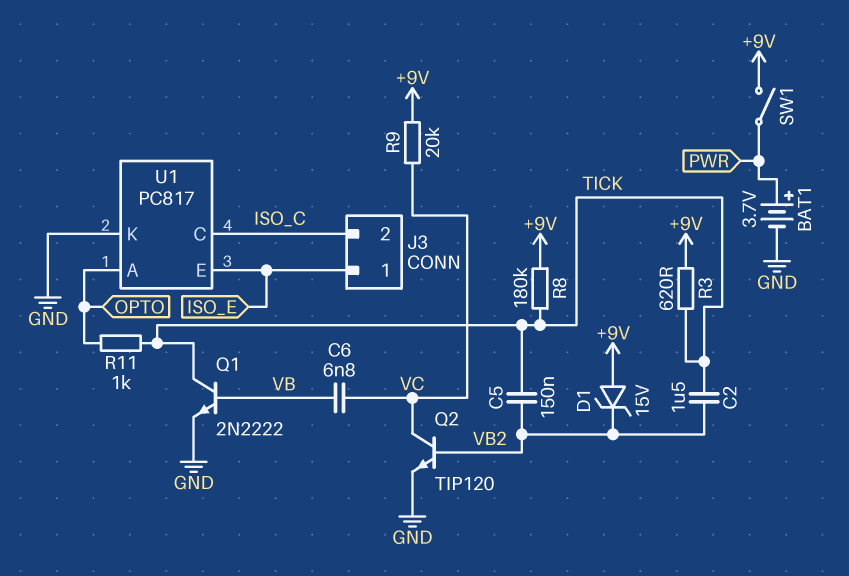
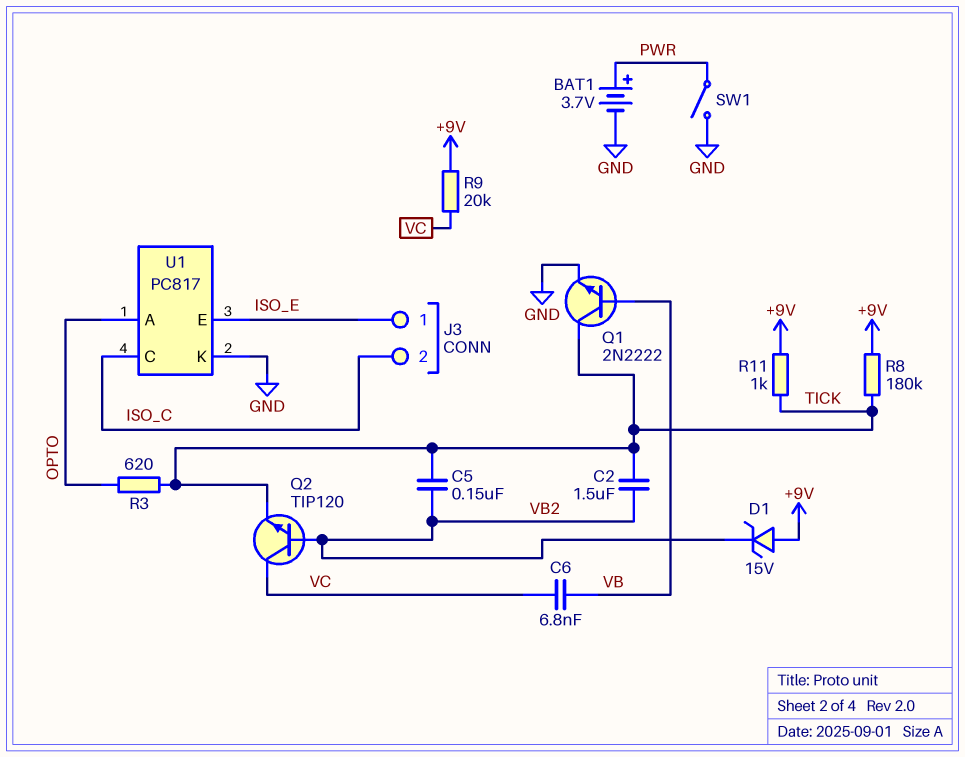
Q2: NPN TIP120 (B VB2, C VC, E GND) -> NPN TIP120 (B VB2, C VC, E TICK)
R3: 620 (+9V, TICK) -> 620 (OPTO, TICK)
R11: 1k (OPTO, TICK) -> 1k (+9V, TICK)
SW1: switch (+9V, PWR) -> switch (GND, PWR)

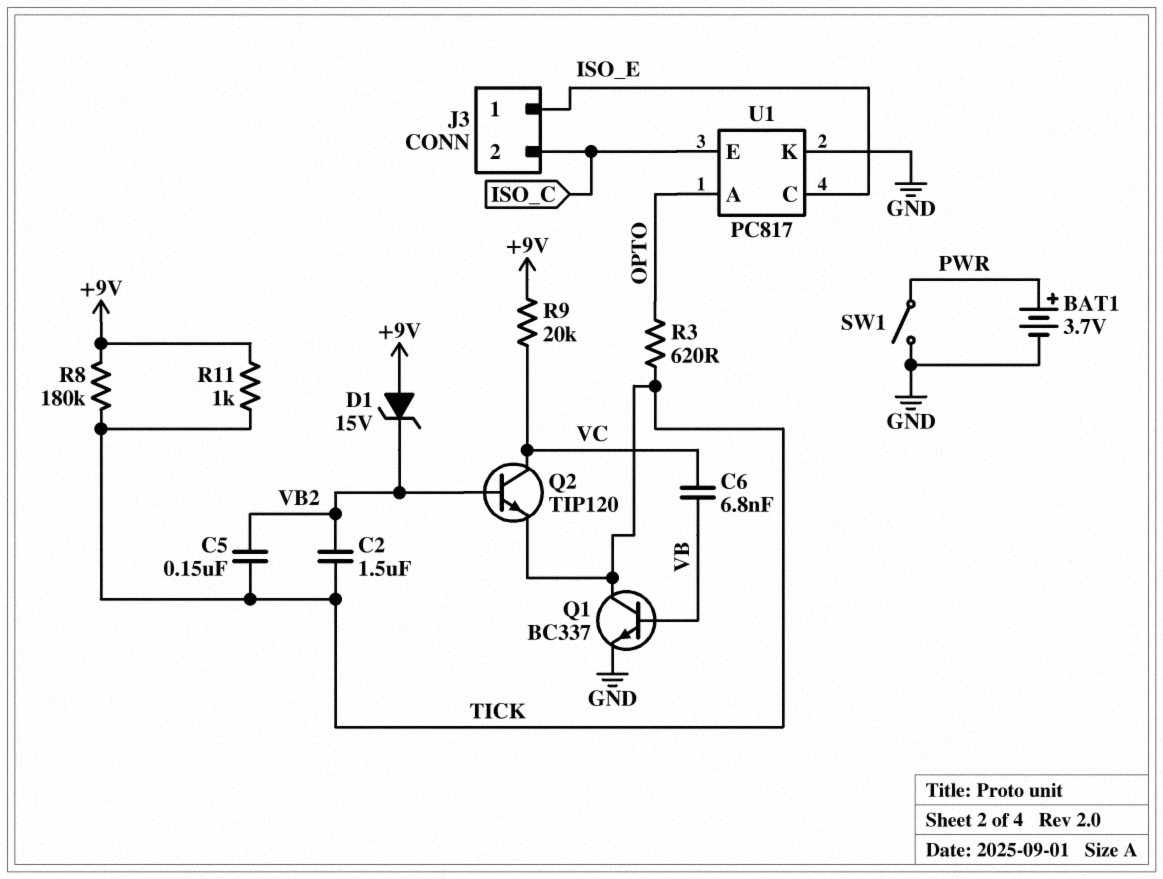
Q1: NPN 2N2222 (B VB, C TICK, E GND) -> NPN BC337 (B VB, C TICK, E GND)
U1 pin C: ISO_C -> ISO_E
U1 pin E: ISO_E -> ISO_C

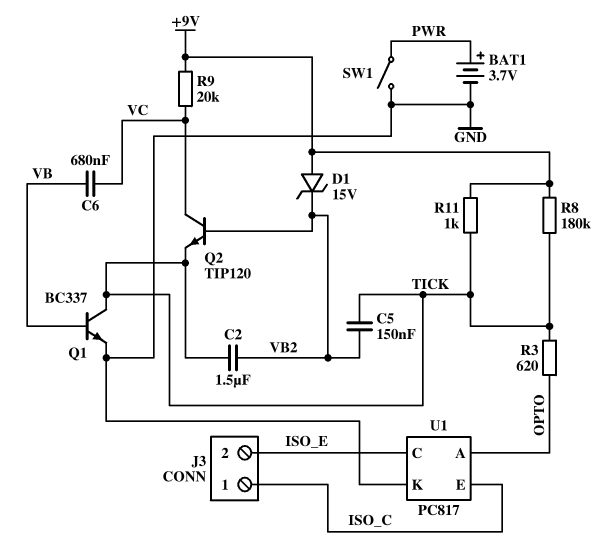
C6: 6.8nF (VB, VC) -> 680nF (VB, VC)
J3 pin 1: ISO_E -> ISO_C
J3 pin 2: ISO_C -> ISO_E

